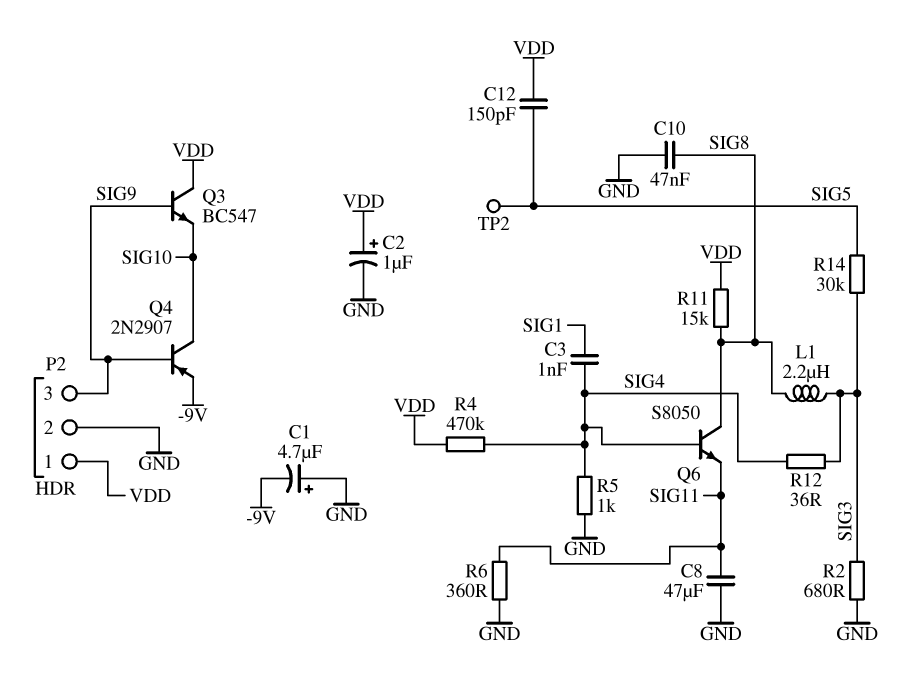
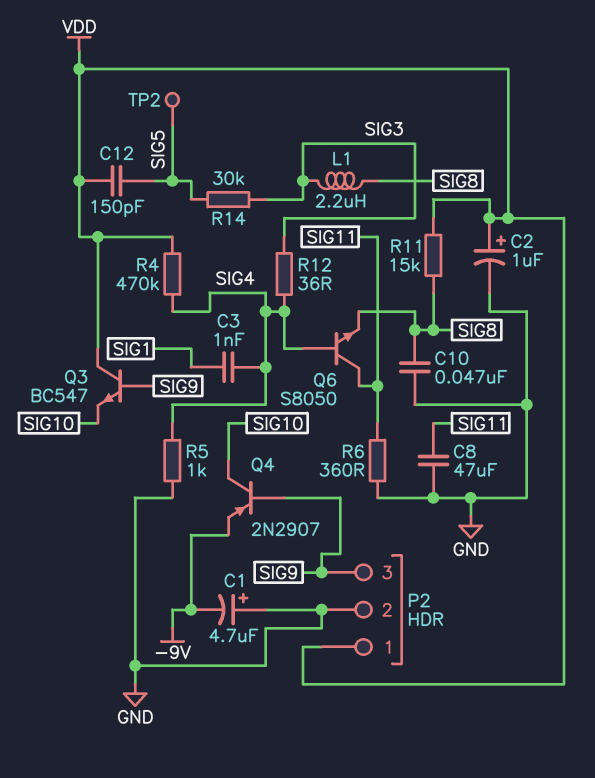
Q6: NPN S8050 (B SIG4, C SIG8, E SIG11) -> NPN S8050 (B SIG4, C SIG11, E SIG8)
R2: 680 (GND, SIG3) -> none

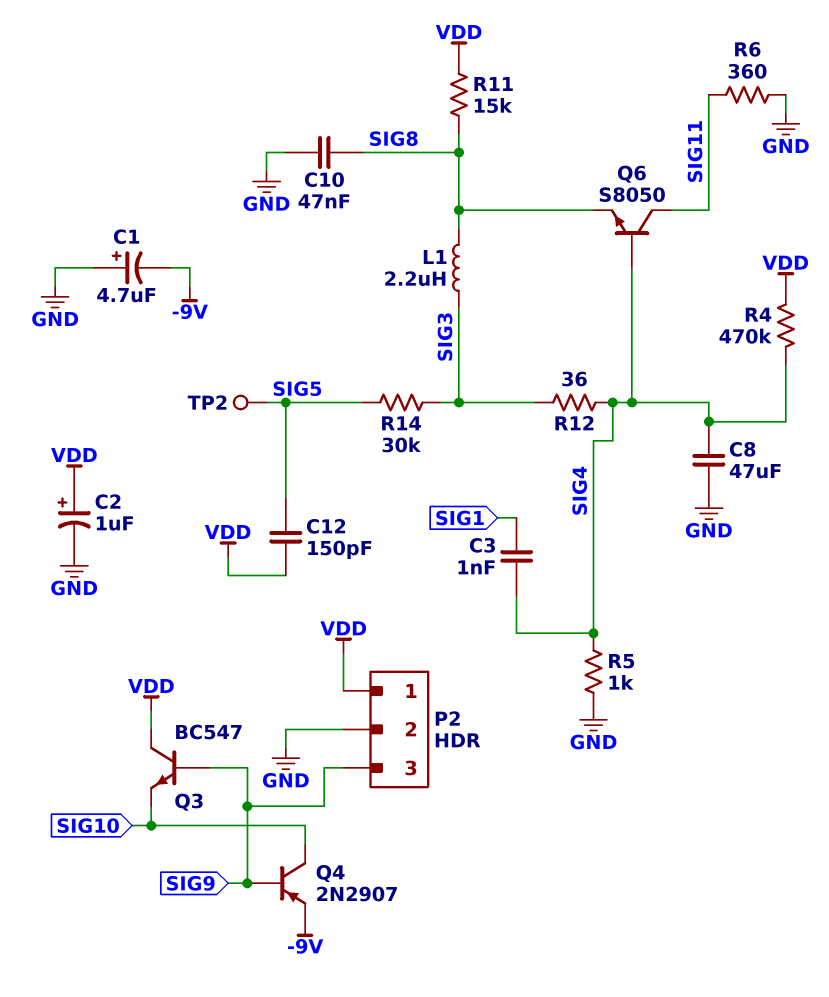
C8: 47uF (GND, SIG11) -> 47uF (GND, SIG4)

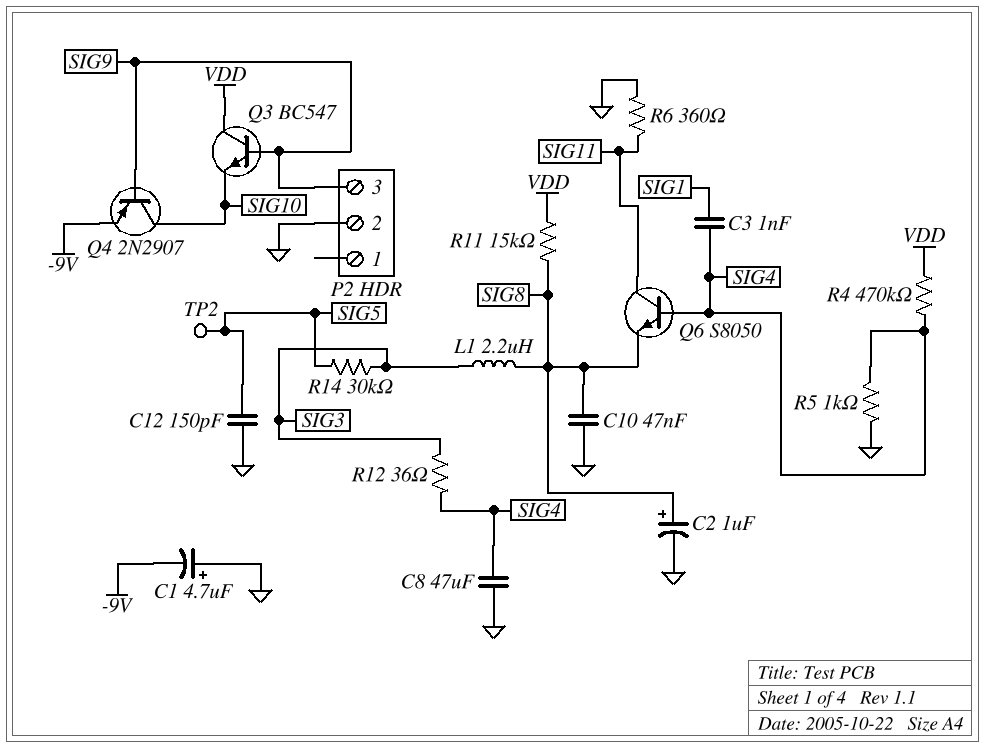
C2: 1uF (plus VDD, minus GND) -> 1uF (plus SIG8, minus GND)
C12: 150pF (SIG5, VDD) -> 150pF (GND, SIG5)
P2 pin 1: VDD -> none

